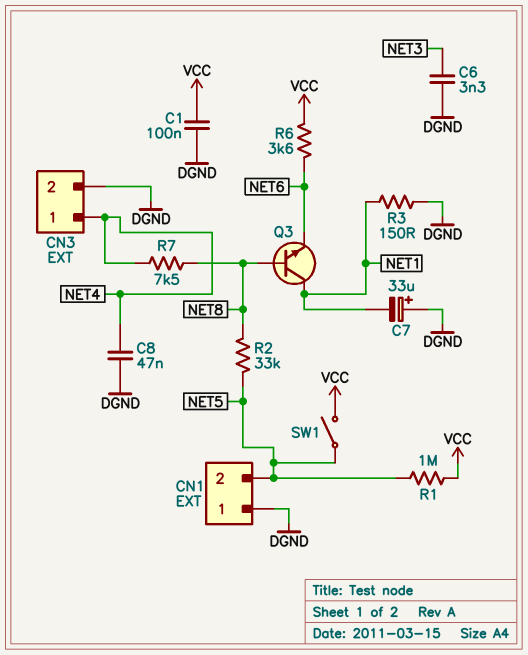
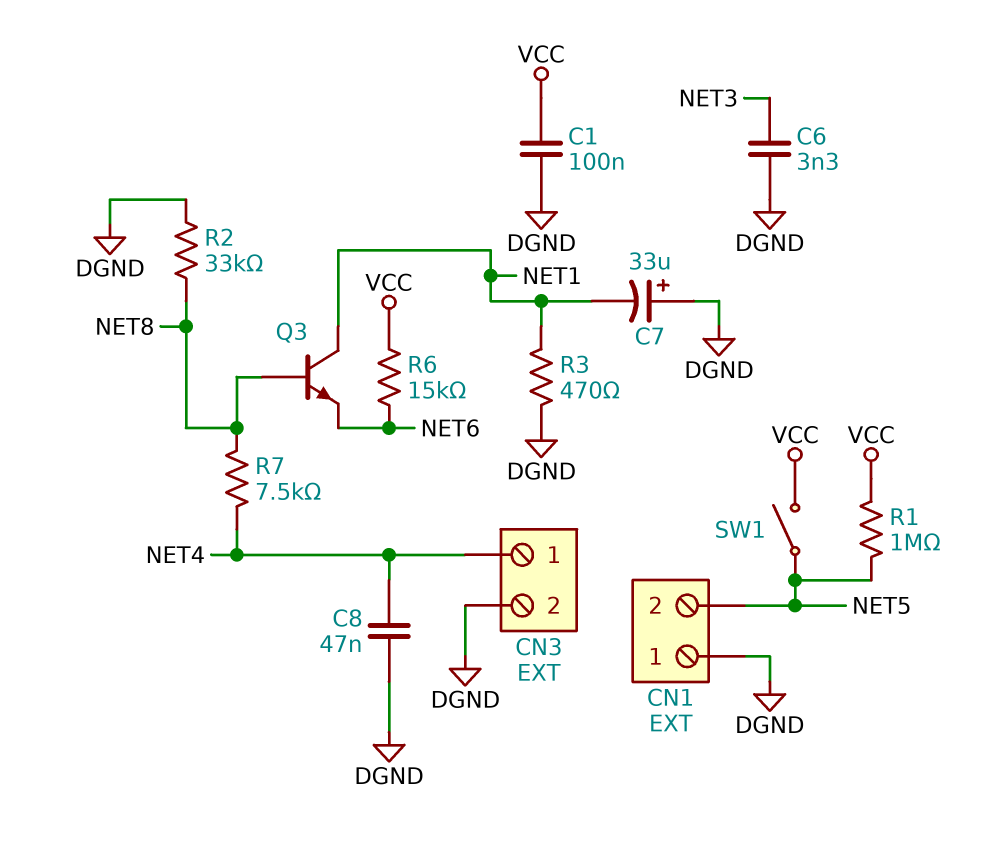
R2: 33k (NET5, NET8) -> 33k (DGND, NET8)
R3: 150 (DGND, NET1) -> 470 (DGND, NET1)
R6: 3.6k (NET6, VCC) -> 15k (NET6, VCC)

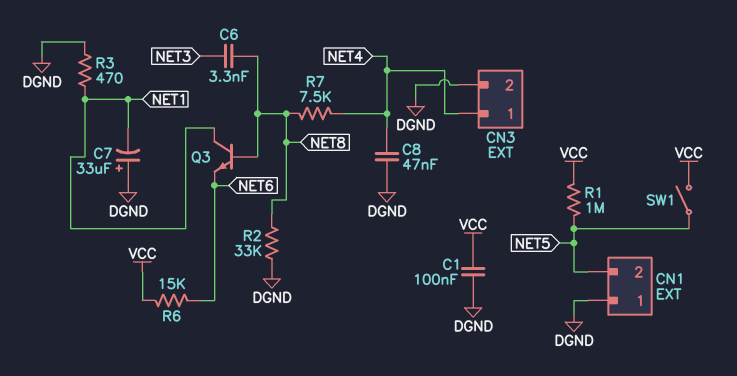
C6: 3.3nF (DGND, NET3) -> 3.3nF (NET3, NET8)

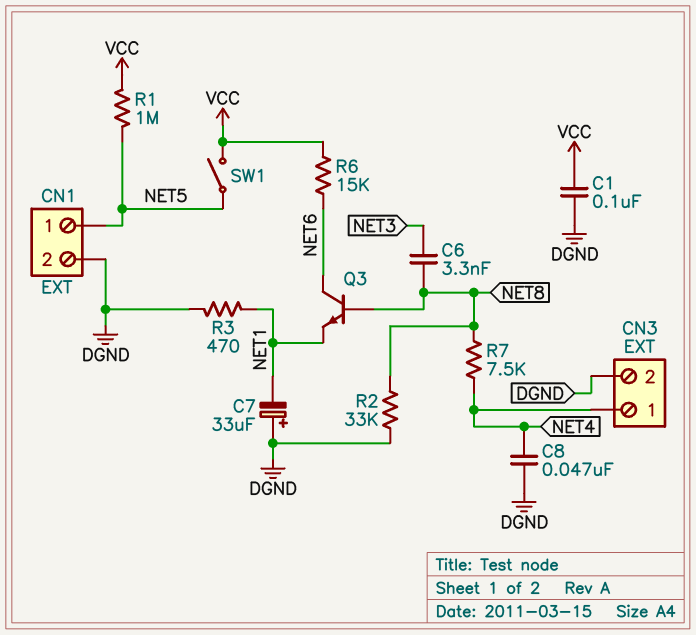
CN1 pin 1: DGND -> NET5
CN1 pin 2: NET5 -> DGND
Q3: NPN (B NET8, C NET1, E NET6) -> NPN (B NET8, C NET6, E NET1)

